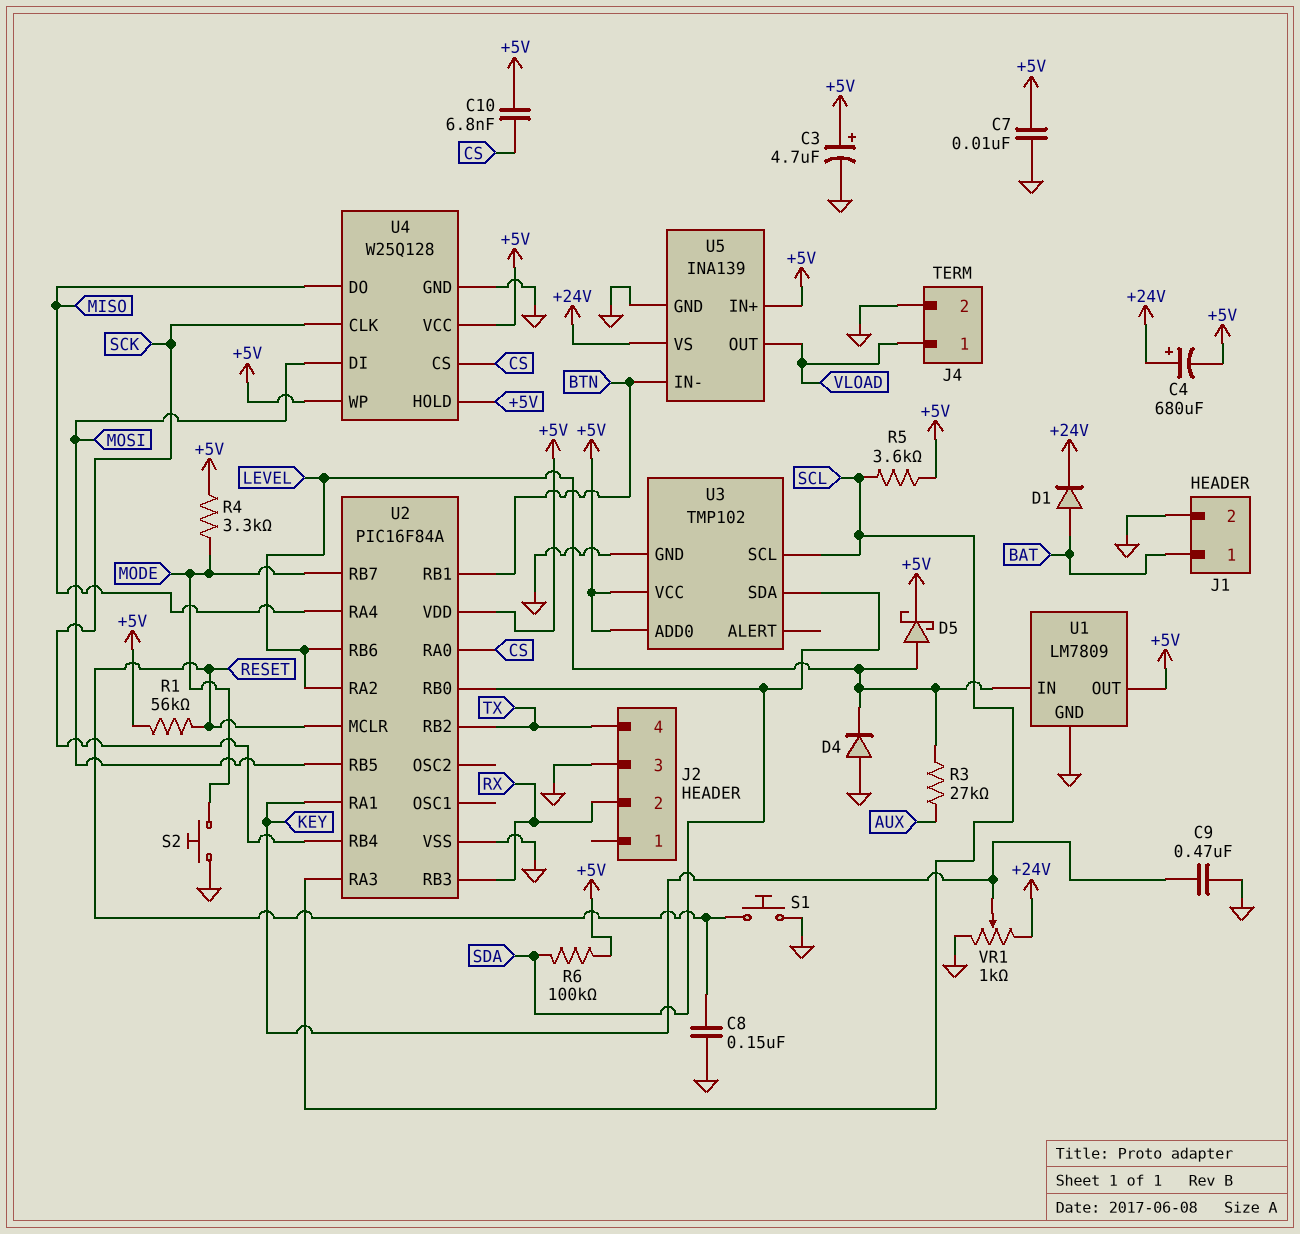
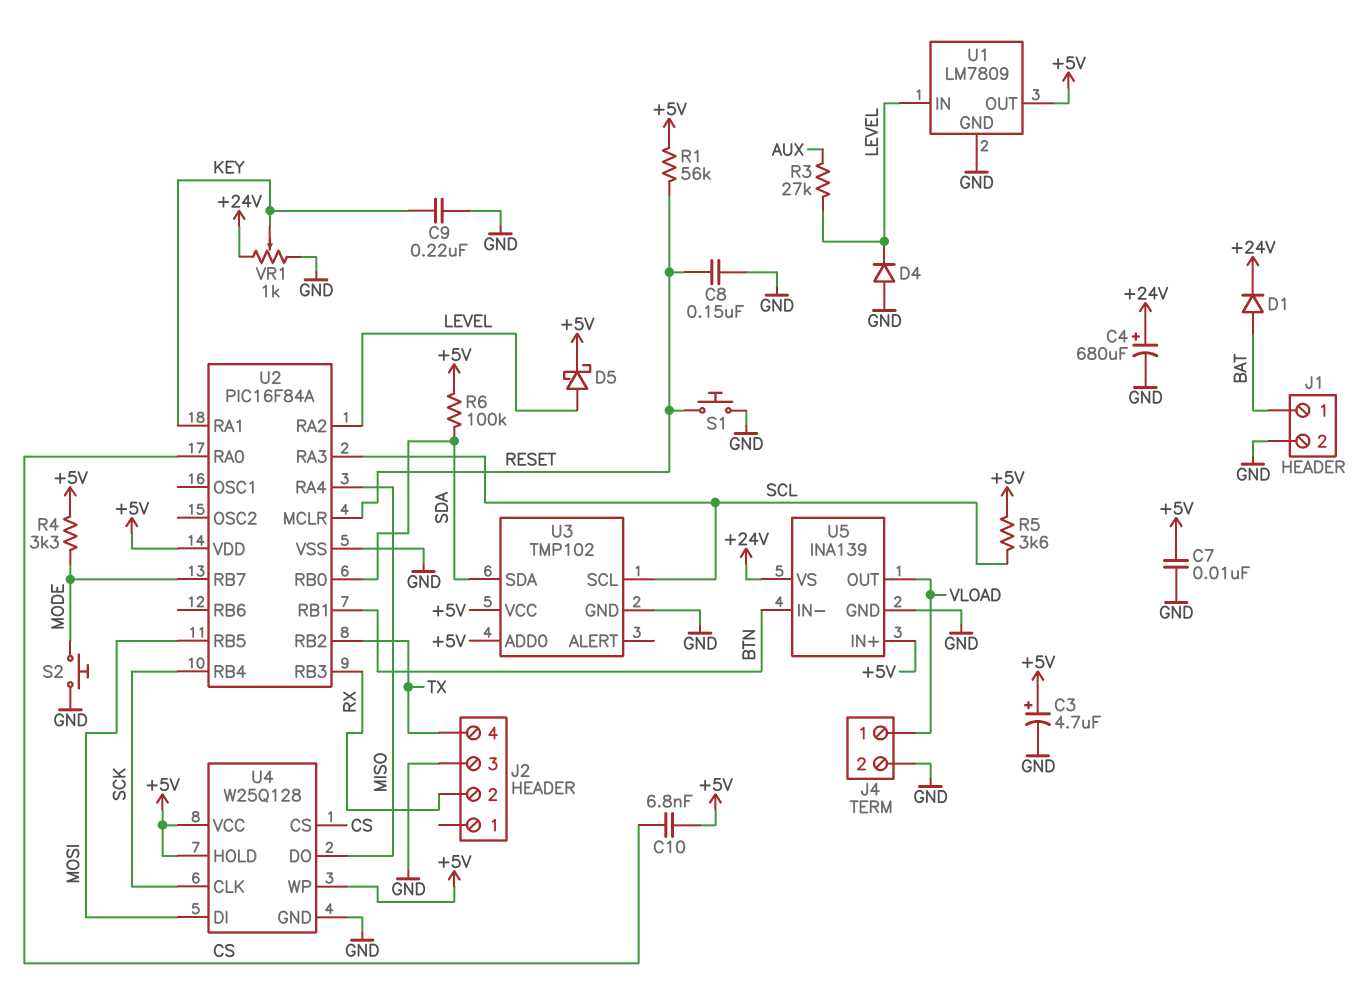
C4: 680uF (plus +24V, minus +5V) -> 680uF (plus +24V, minus GND)
C9: 470nF (GND, KEY) -> 220nF (GND, KEY)
U2 pin RB6: LEVEL -> none

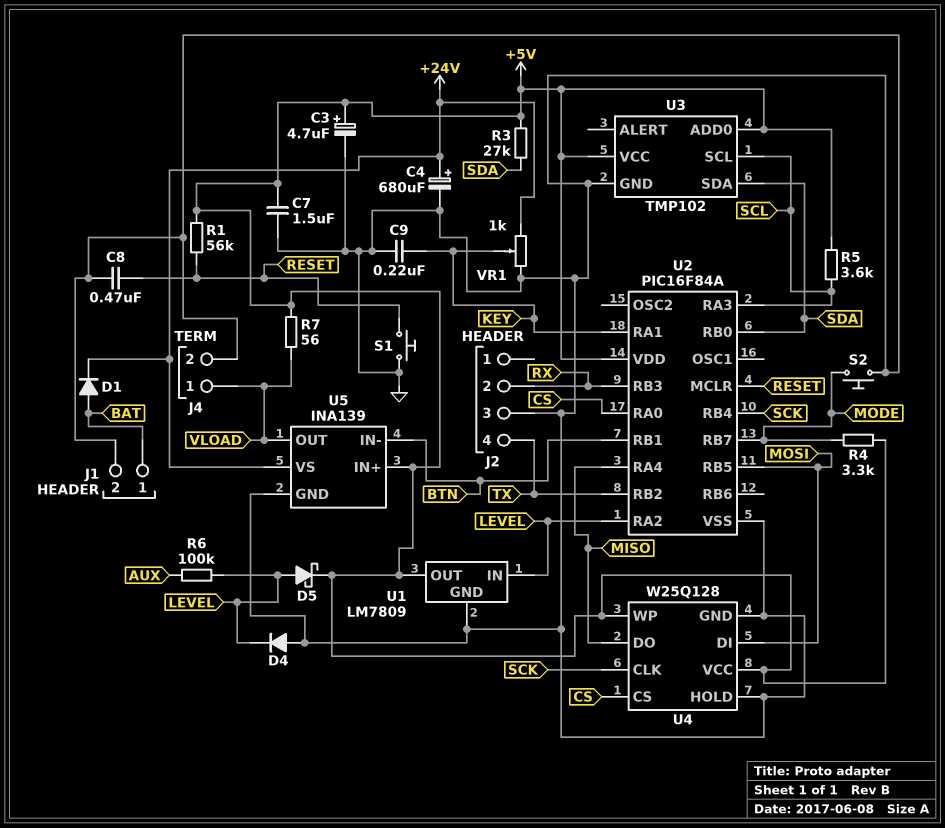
C7: 10nF (+5V, GND) -> 1.5uF (+5V, GND)
C8: 150nF (GND, RESET) -> 470nF (GND, RESET)
C10: 6.8nF (+5V, CS) -> none
R3: 27k (AUX, LEVEL) -> 27k (+5V, SDA)
R6: 100k (+5V, SDA) -> 100k (AUX, LEVEL)
R7: none -> 56 (+5V, VLOAD)
U4 pin HOLD: +5V -> GND

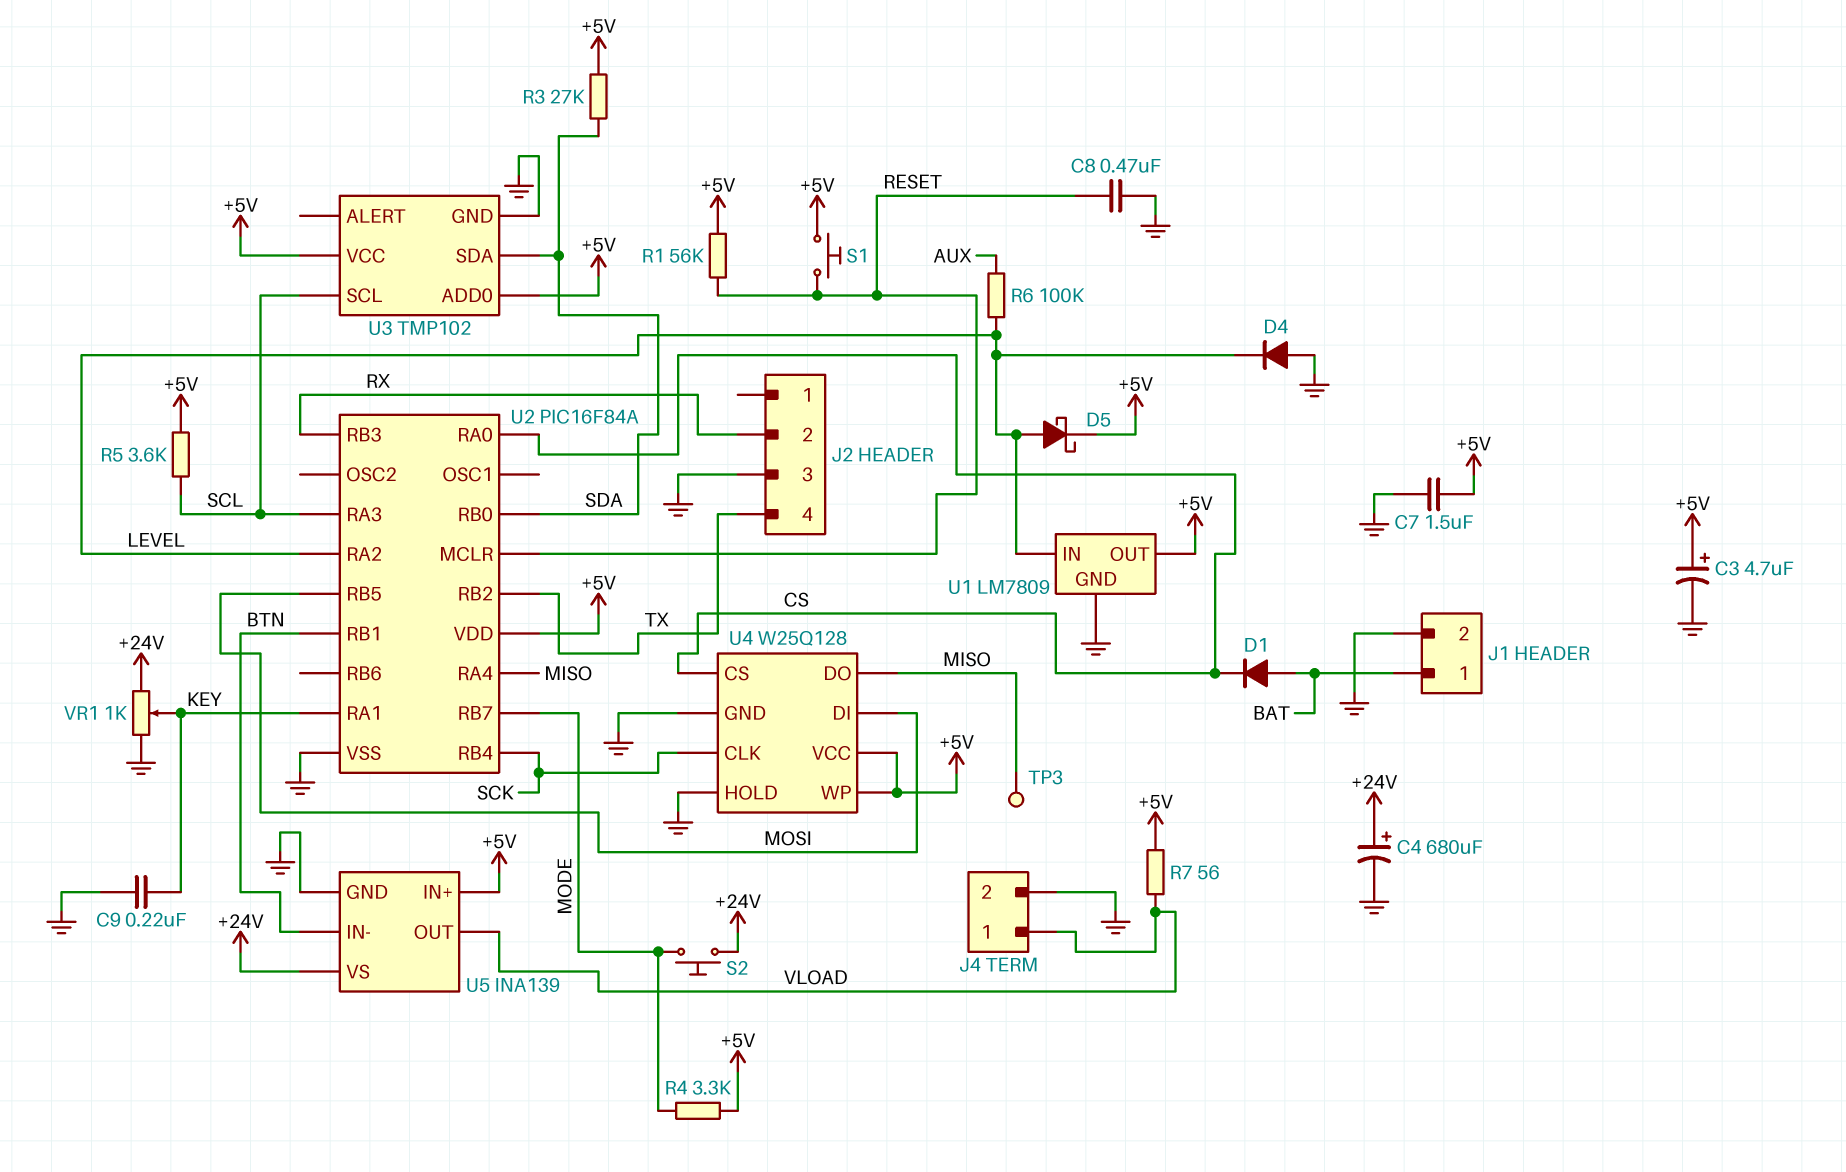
D1: diode (A BAT, K +24V) -> diode (A BAT, K CS)
S1: button (GND, RESET) -> button (+5V, RESET)
S2: button (GND, MODE) -> button (+24V, MODE)
TP3: none -> test point (MISO)

